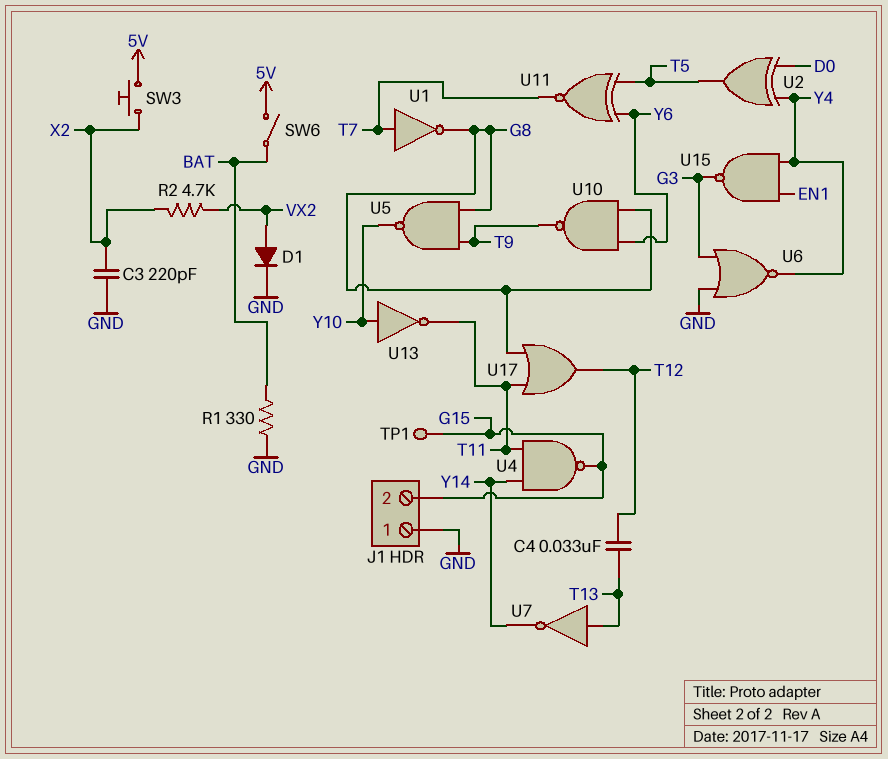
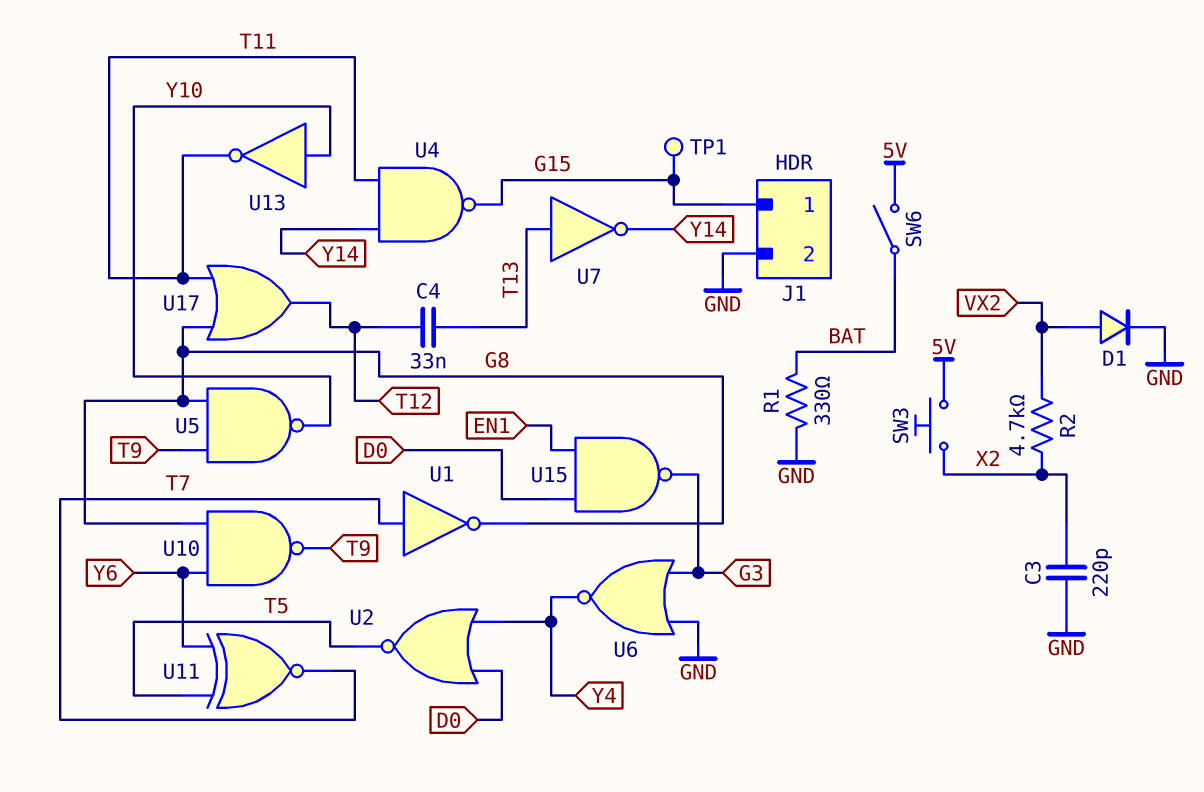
J1 pin 1: GND -> G15
J1 pin 2: G15 -> GND
U2: XOR (in D0, in Y4, out T5) -> NOR (in D0, in Y4, out T5)
U15: NAND (in EN1, in Y4, out G3) -> NAND (in D0, in EN1, out G3)

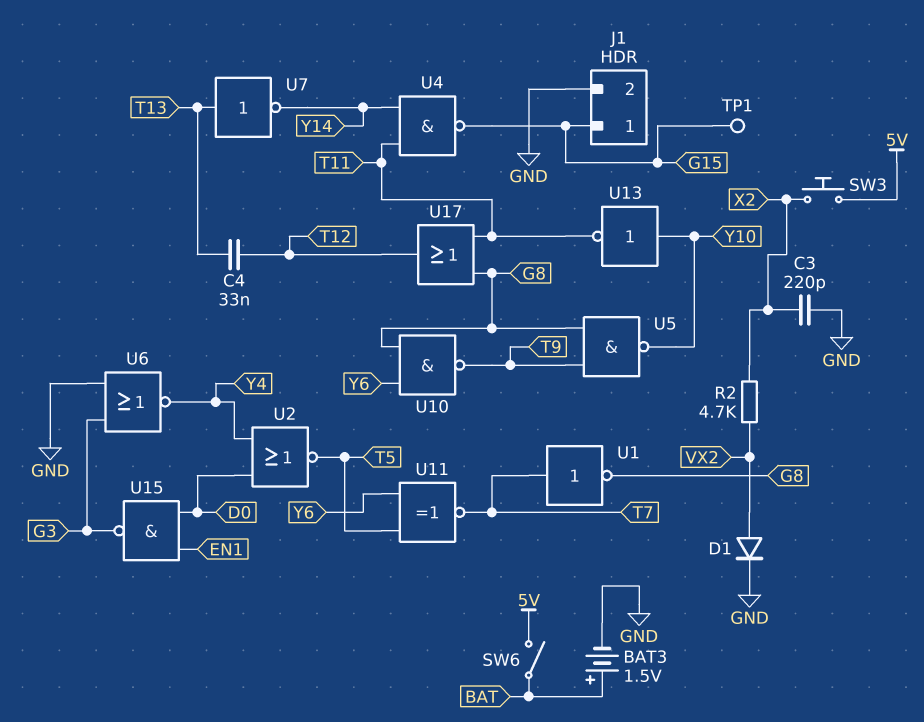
BAT3: none -> 1.5V (plus BAT, minus GND)
R1: 330 (BAT, GND) -> none

